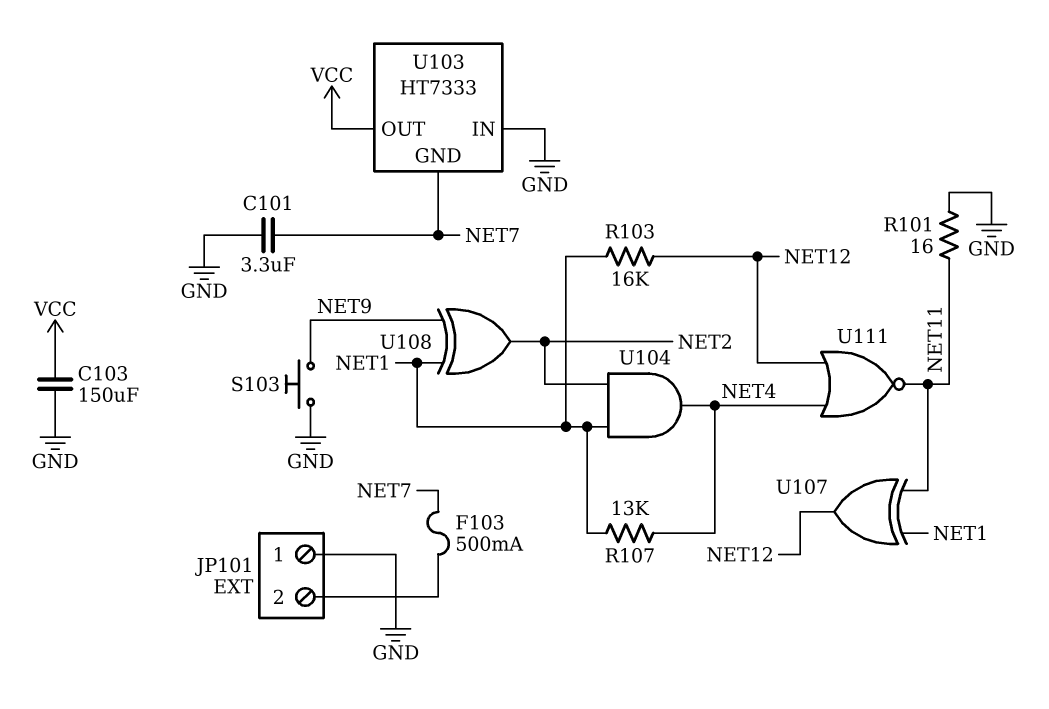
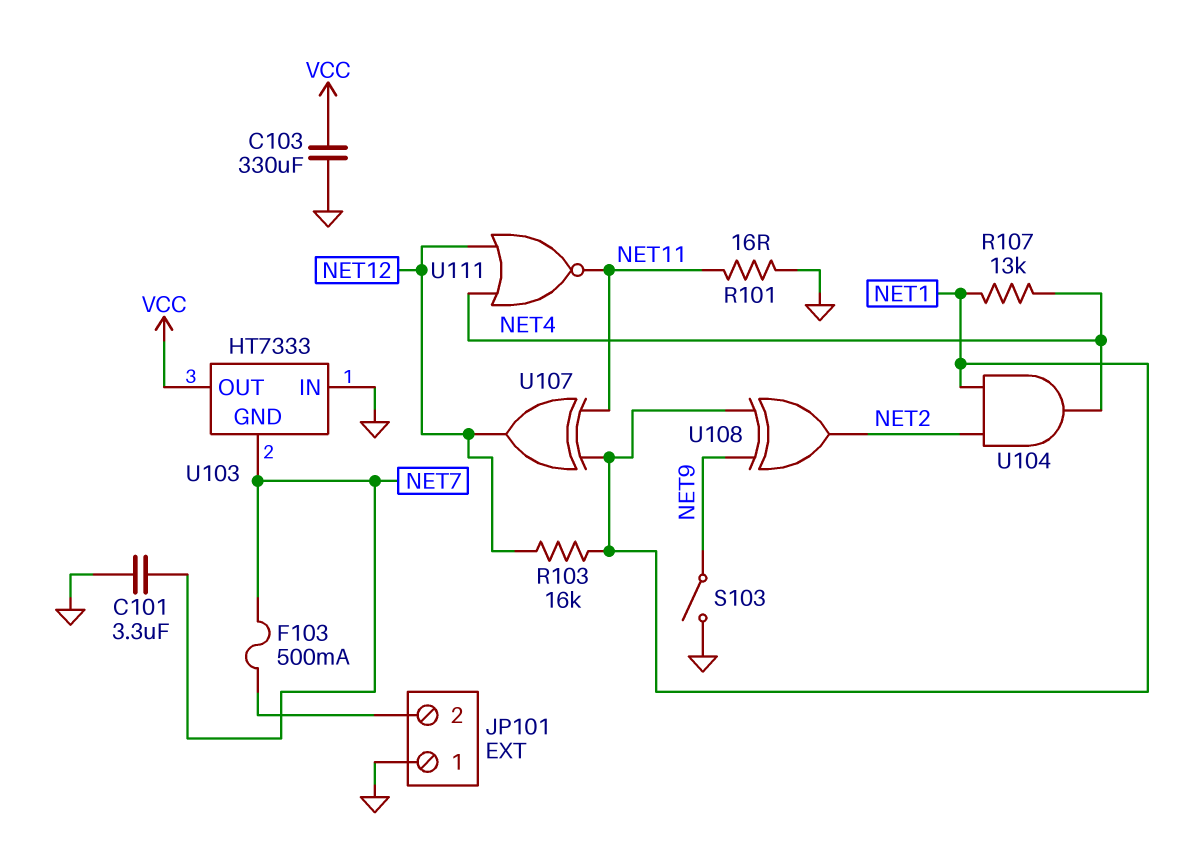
C103: 150uF (GND, VCC) -> 330uF (GND, VCC)
S103: button (GND, NET9) -> switch (GND, NET9)

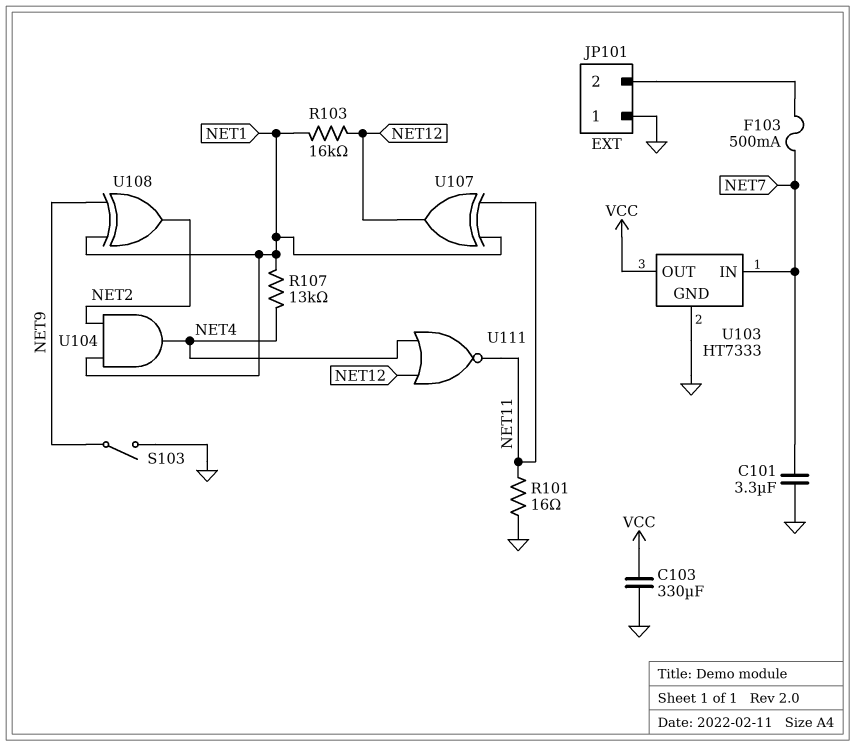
U103 pin GND: NET7 -> GND
U103 pin IN: GND -> NET7

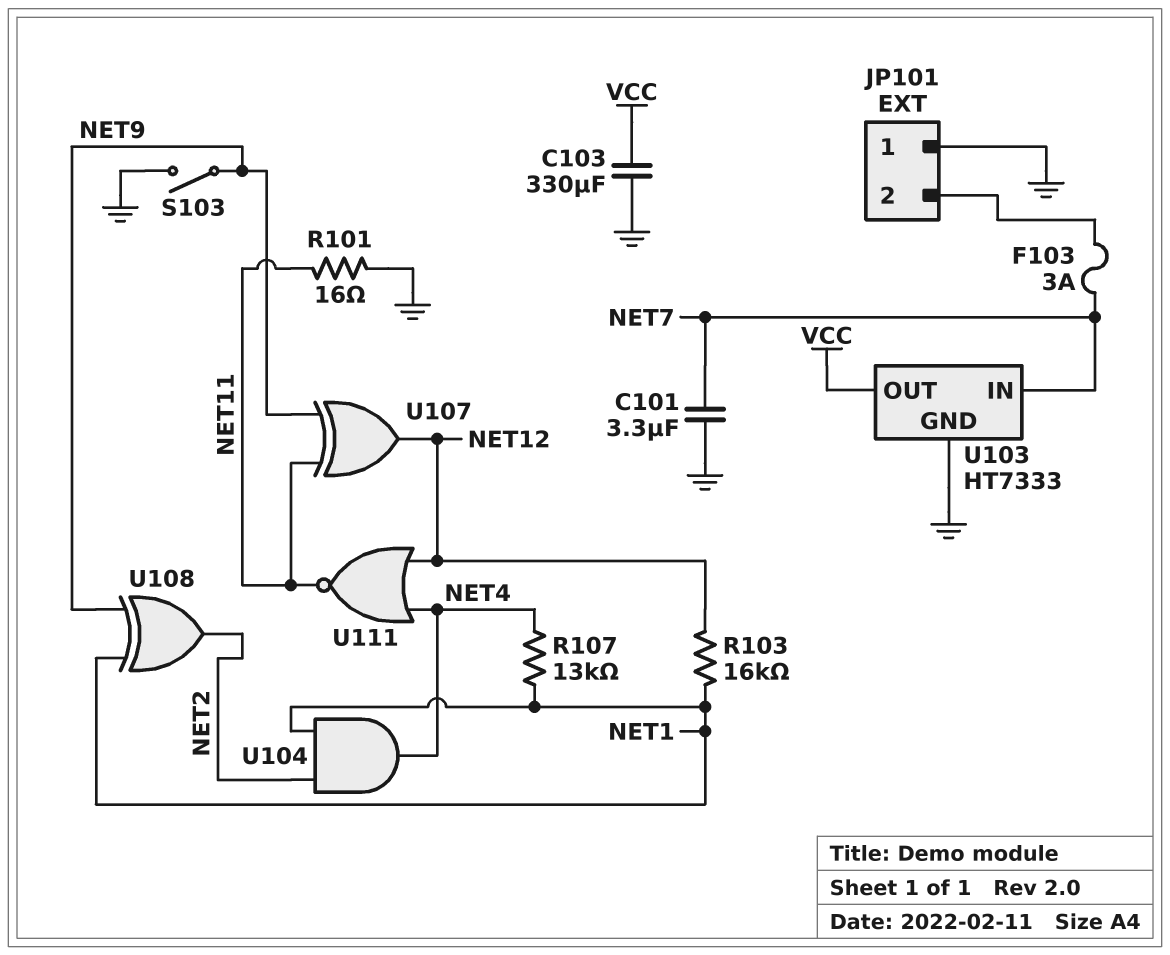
F103: 500mA (JP101/2, NET7) -> 3A (JP101/2, NET7)
U107: XOR (in NET1, in NET11, out NET12) -> XOR (in NET9, in NET11, out NET12)

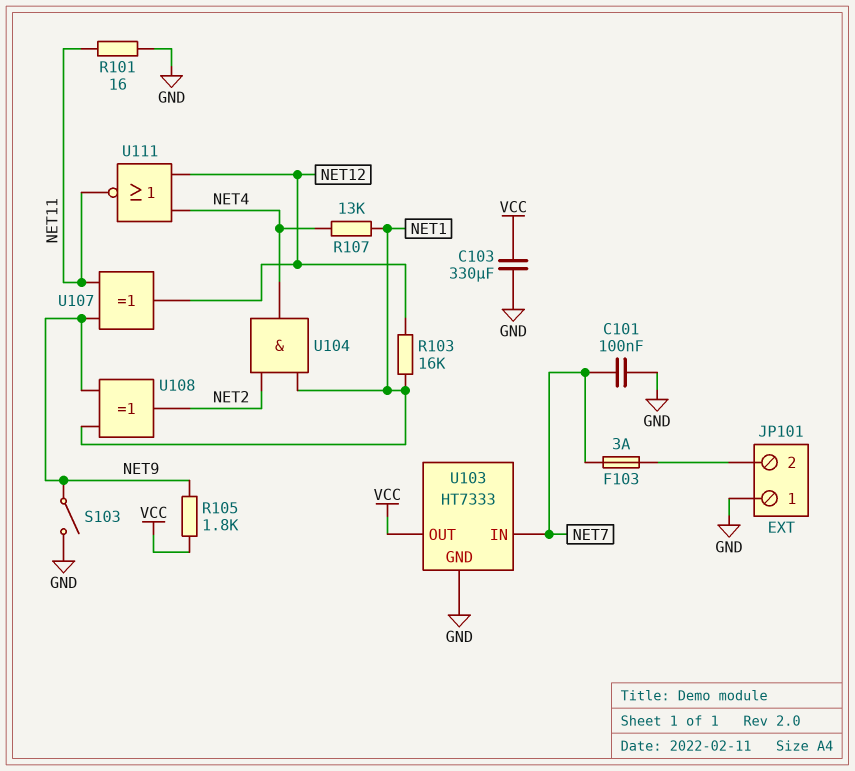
C101: 3.3uF (GND, NET7) -> 100nF (GND, NET7)
R105: none -> 1.8k (NET9, VCC)

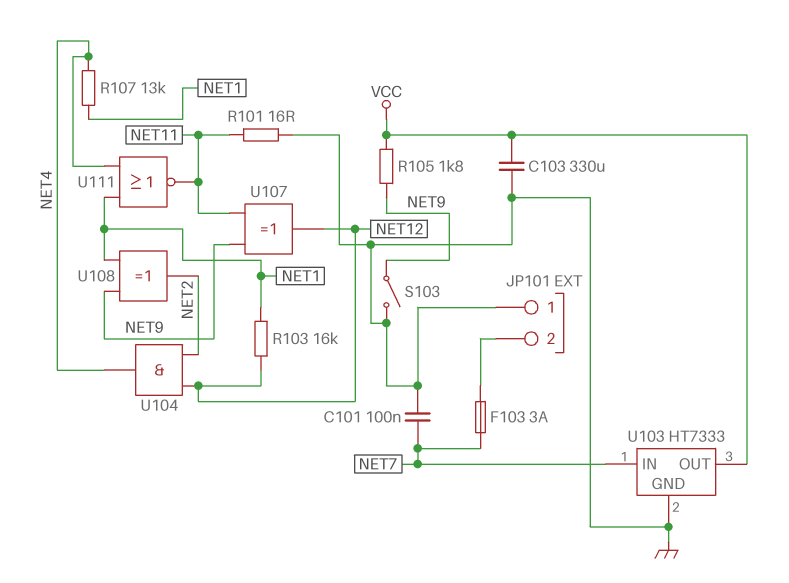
U104: AND (in NET1, in NET2, out NET4) -> AND (in NET2, in NET12, out NET4)
U111: NOR (in NET4, in NET12, out NET11) -> NOR (in NET1, in NET4, out NET11)

